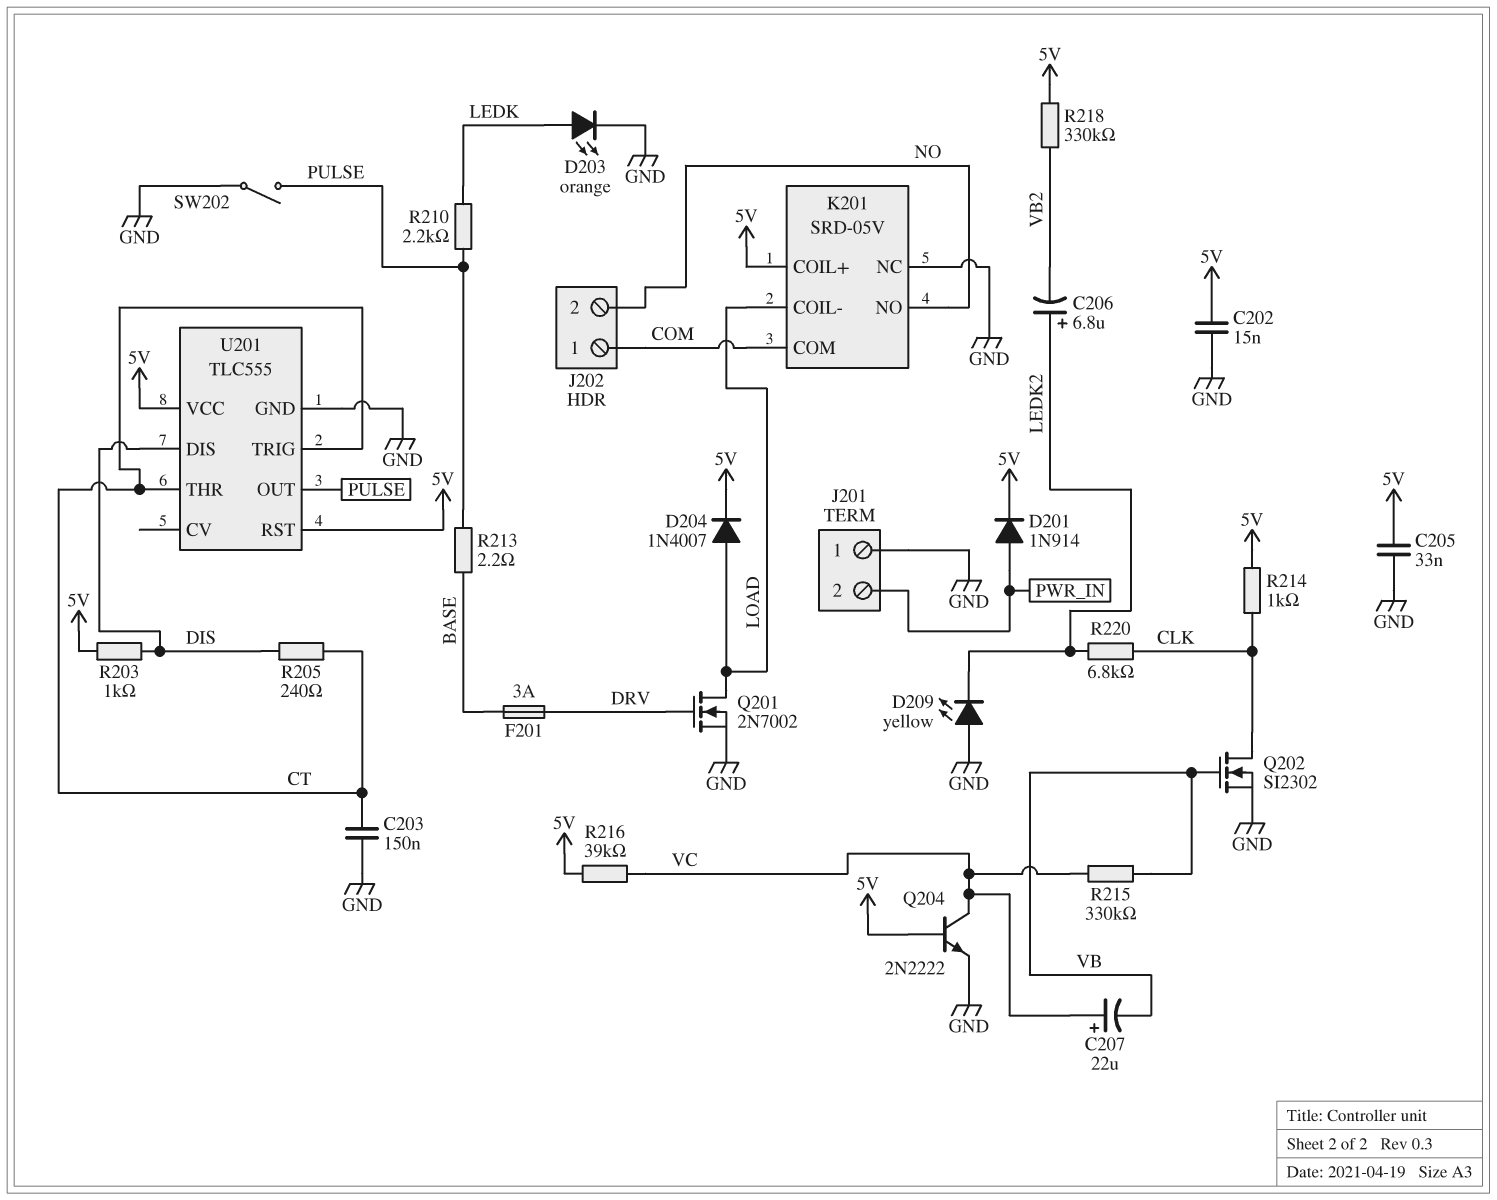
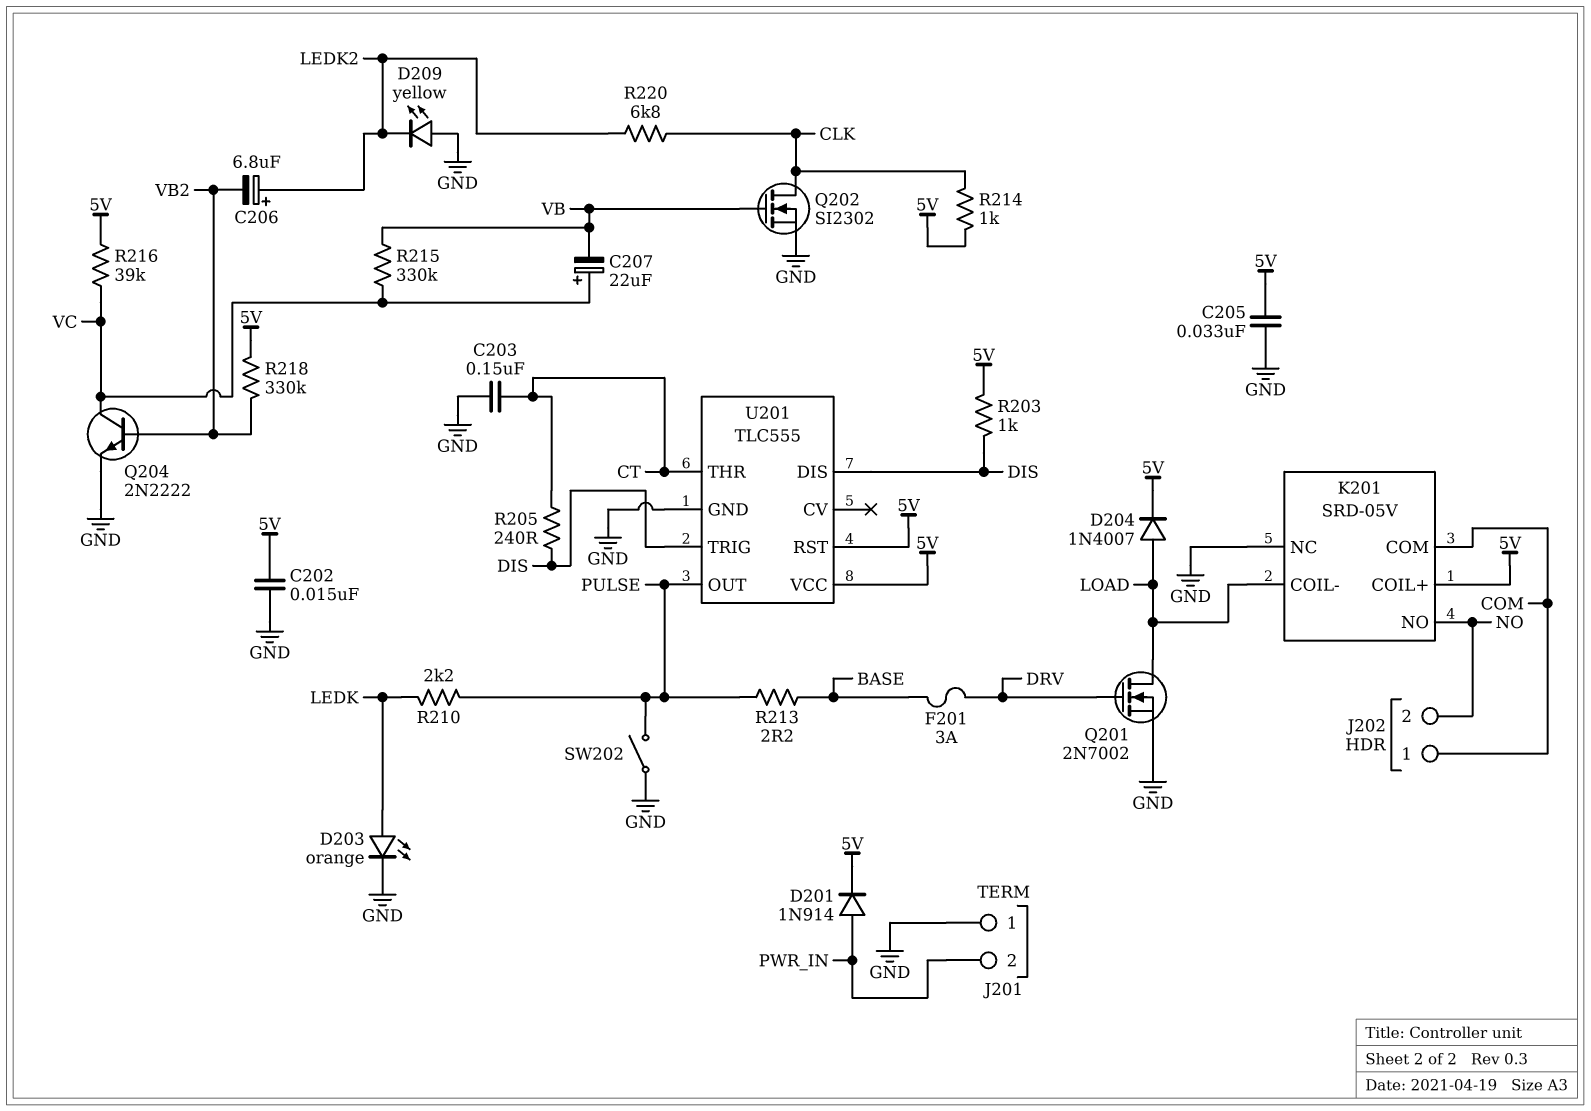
Q204: NPN 2N2222 (B 5V, C VC, E GND) -> NPN 2N2222 (B VB2, C VC, E GND)
U201 pin TRIG: CT -> DIS

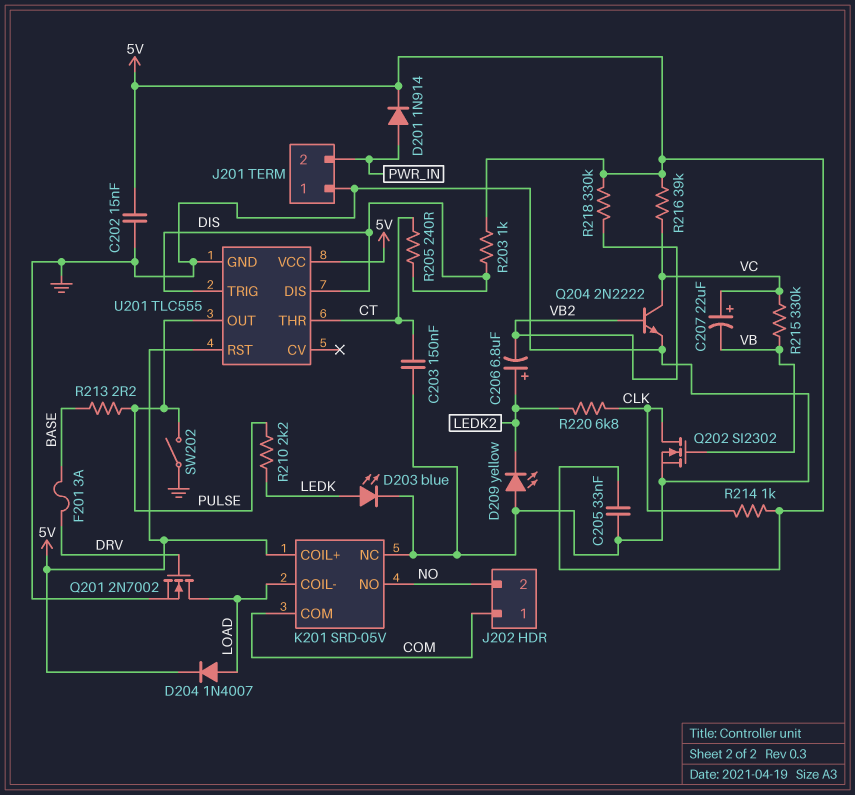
D203: LED orange (A LEDK, K GND) -> LED blue (A LEDK, K GND)

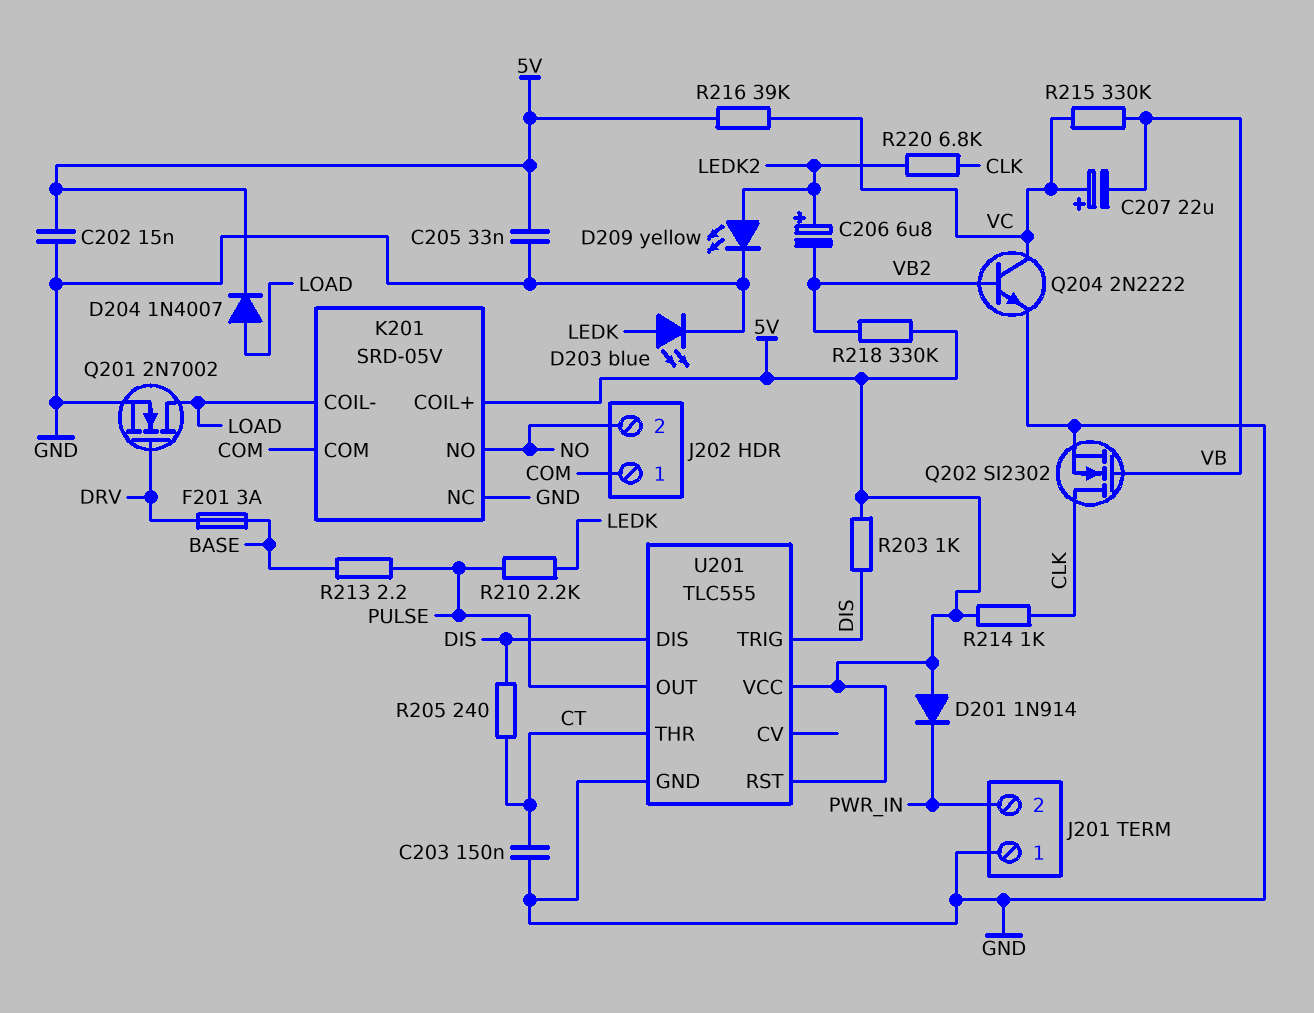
D201: diode 1N914 (A PWR_IN, K 5V) -> diode 1N914 (A 5V, K PWR_IN)
D209: LED yellow (A GND, K LEDK2) -> LED yellow (A LEDK2, K GND)
SW202: switch (GND, PULSE) -> none

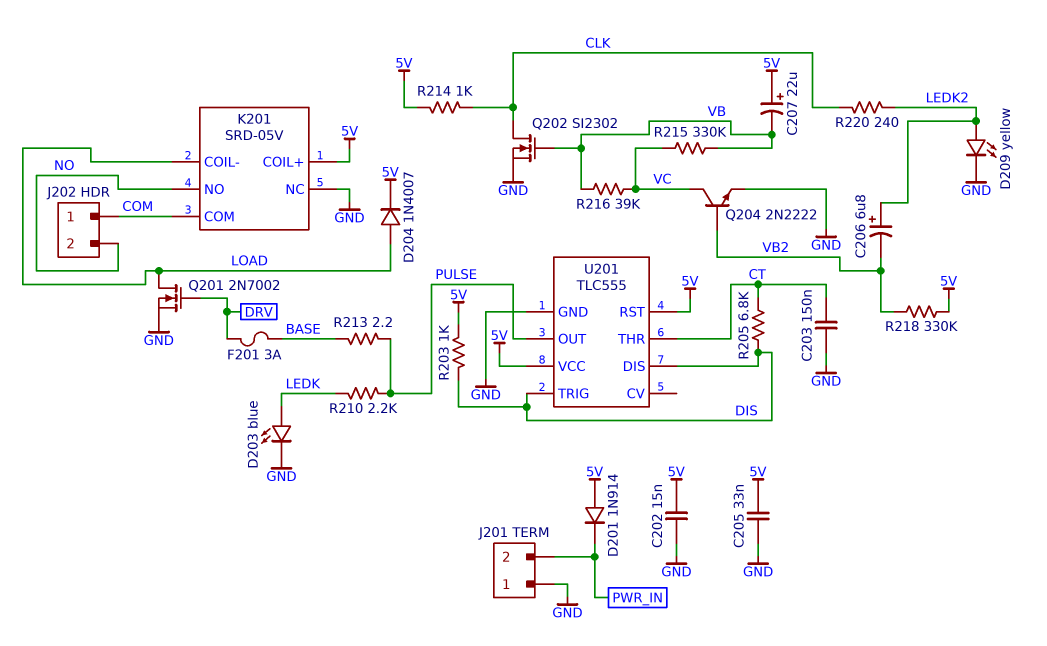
C207: 22uF (plus VC, minus VB) -> 22uF (plus 5V, minus VB)
R205: 240 (CT, DIS) -> 6.8k (CT, DIS)
R216: 39k (5V, VC) -> 39k (VB, VC)
R220: 6.8k (CLK, LEDK2) -> 240 (CLK, LEDK2)

